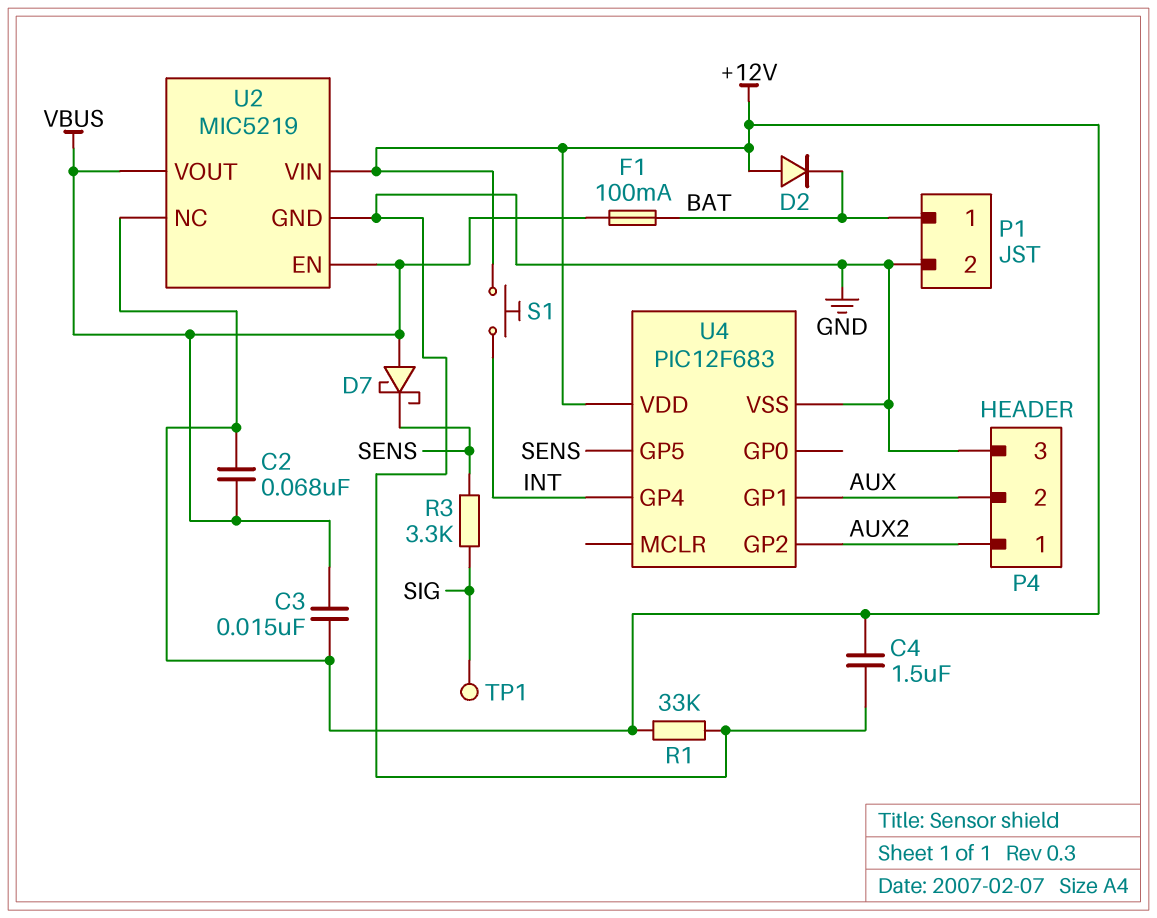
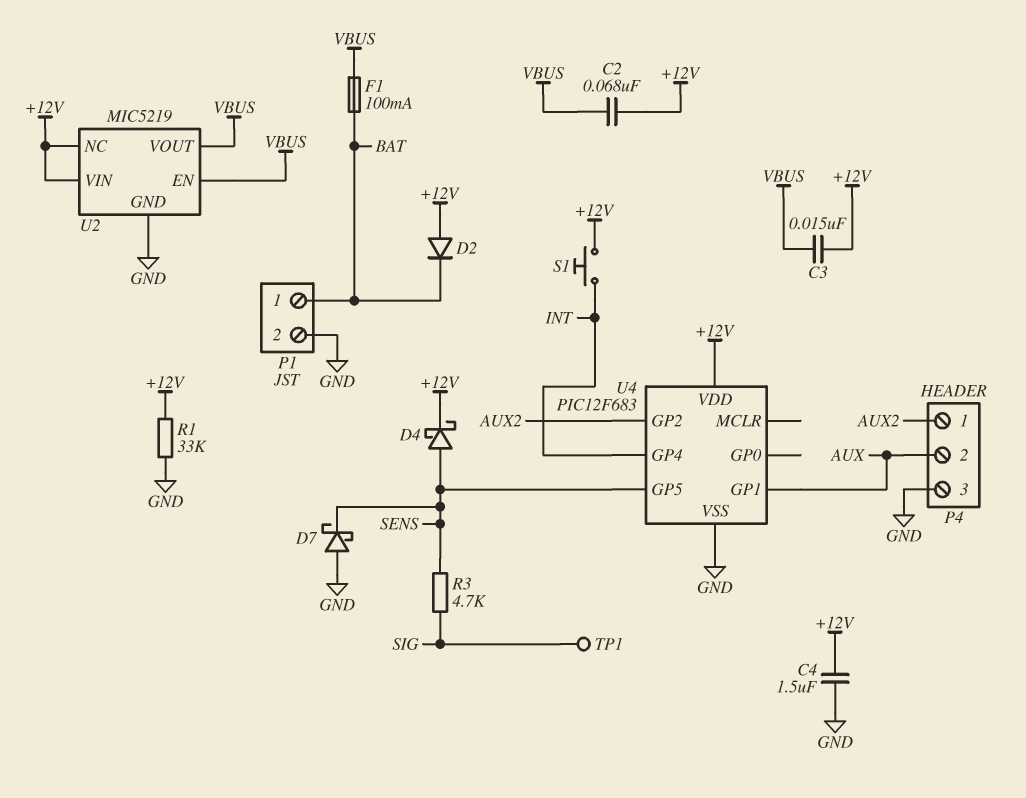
D4: none -> schottky (A SENS, K +12V)
D7: schottky (A VBUS, K SENS) -> schottky (A GND, K SENS)
R3: 3.3k (SENS, SIG) -> 4.7k (SENS, SIG)

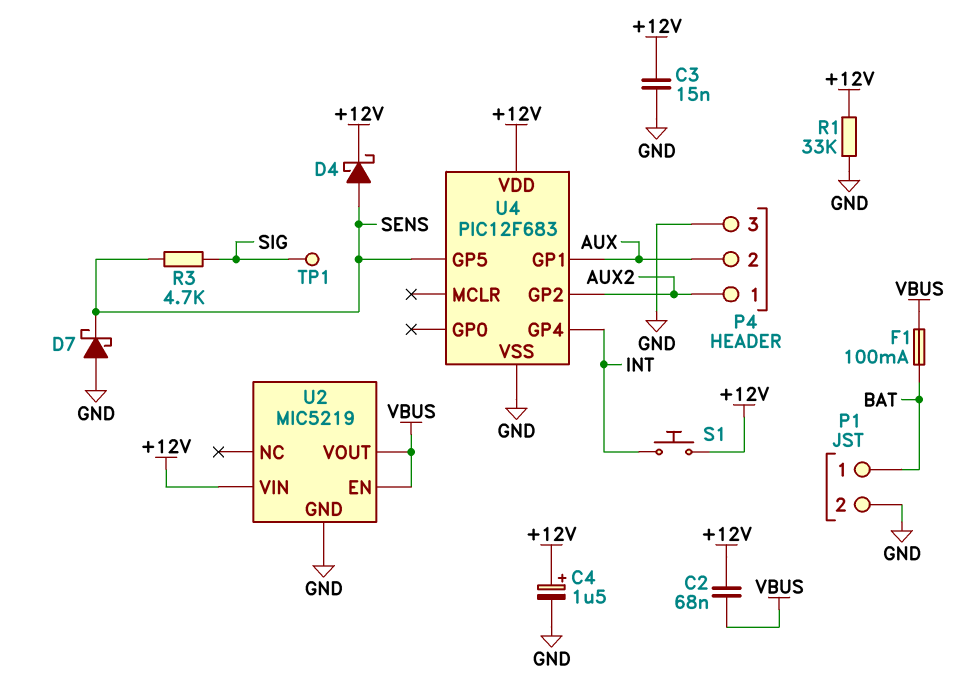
C3: 15nF (+12V, VBUS) -> 15nF (+12V, GND)
C4: 1.5uF (+12V, GND) -> 1.5uF (plus +12V, minus GND)
D2: diode (A +12V, K BAT) -> none
U2 pin NC: +12V -> none

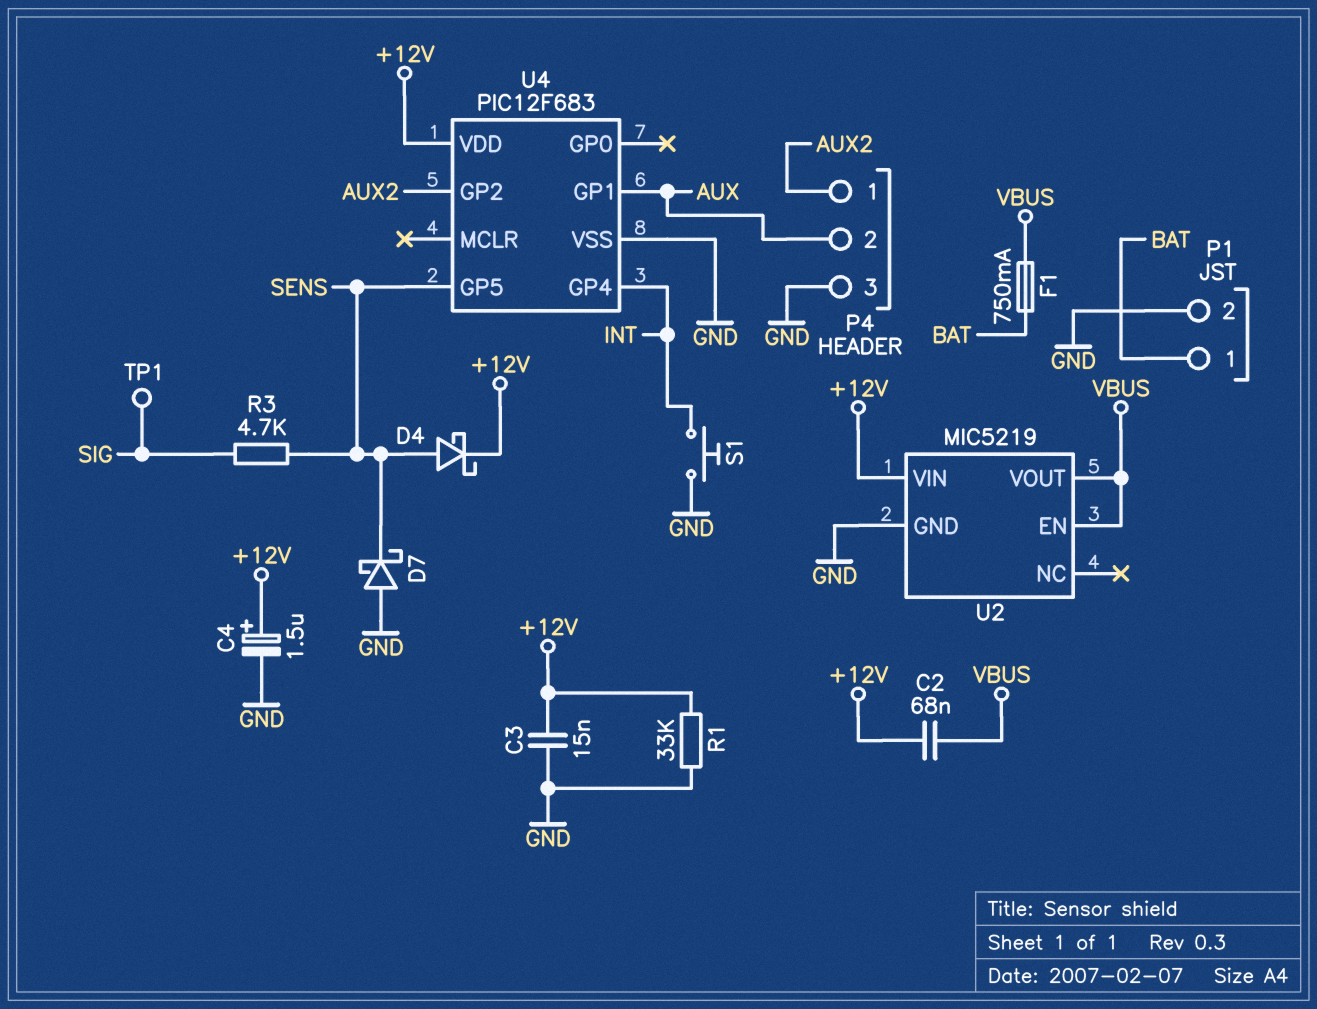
F1: 100mA (BAT, VBUS) -> 750mA (BAT, VBUS)
S1: button (+12V, INT) -> button (GND, INT)

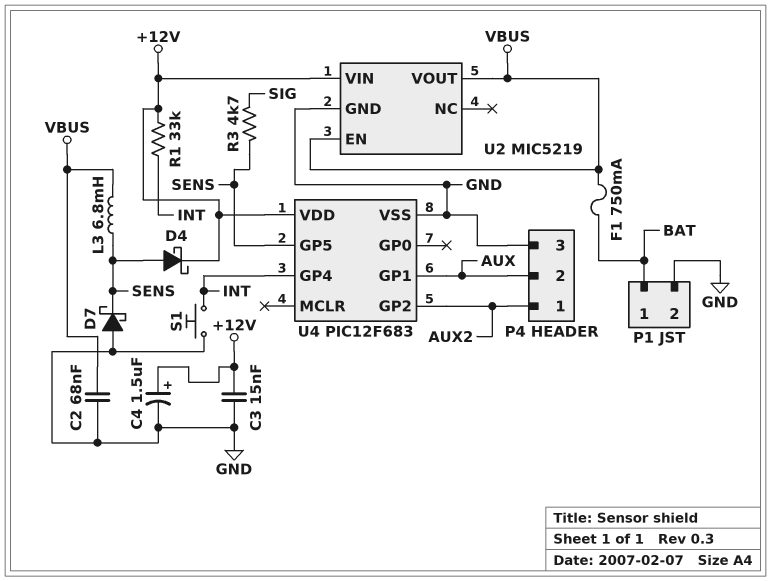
C2: 68nF (+12V, VBUS) -> 68nF (GND, VBUS)
L3: none -> 6.8mH (SENS, VBUS)
R1: 33k (+12V, GND) -> 33k (+12V, INT)
TP1: test point (SIG) -> none

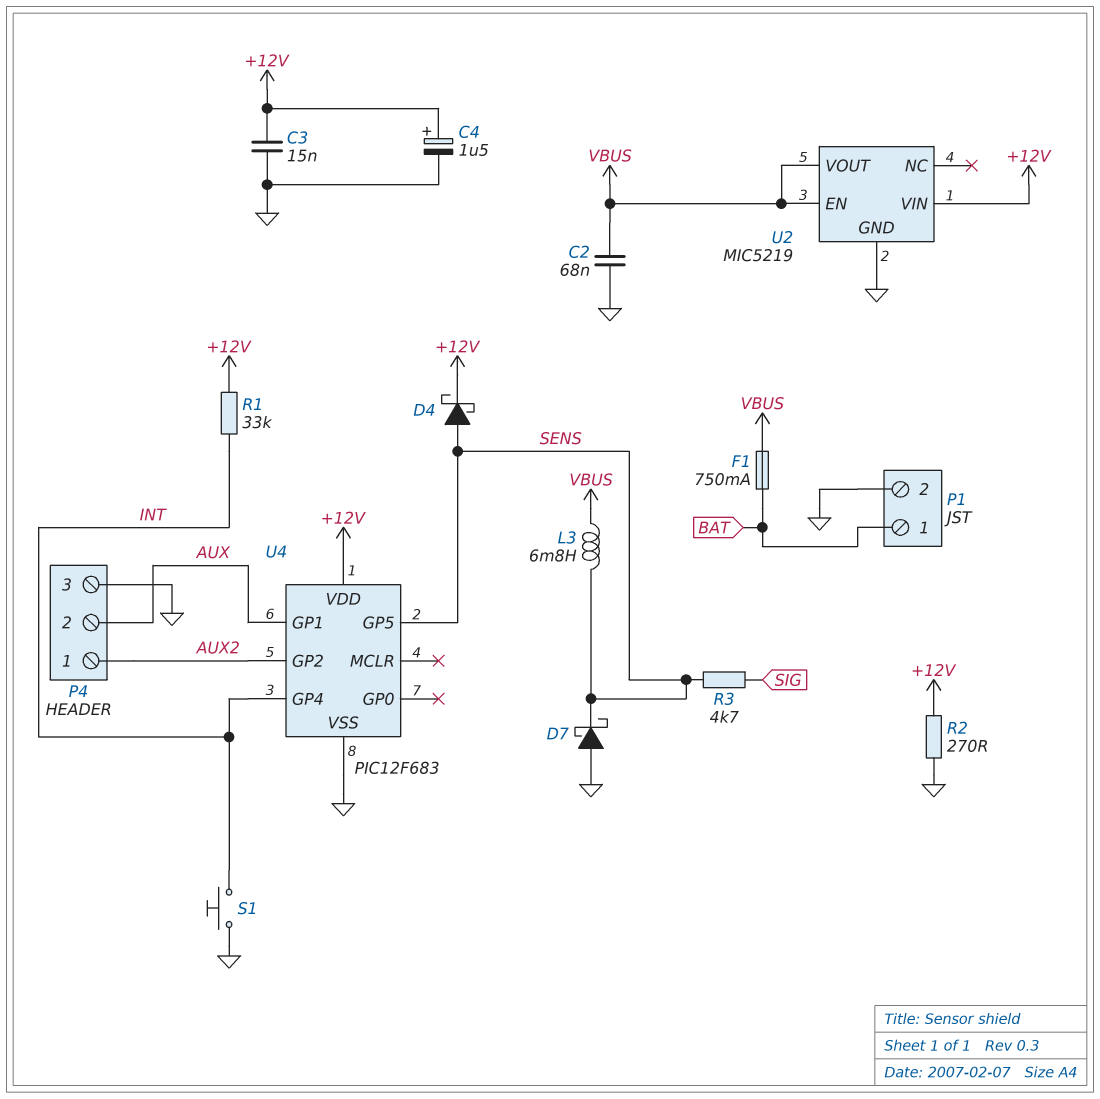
R2: none -> 270 (+12V, GND)

